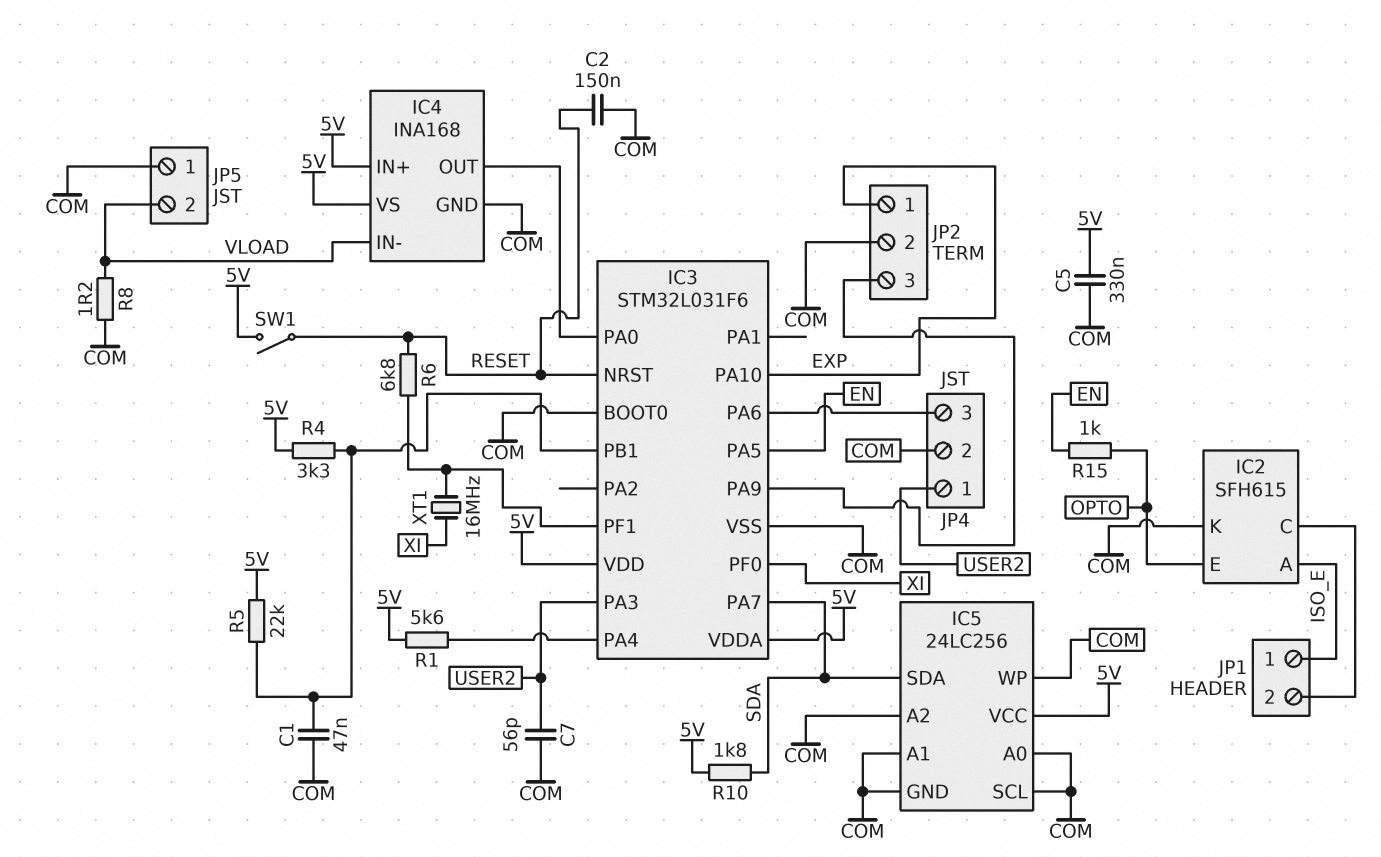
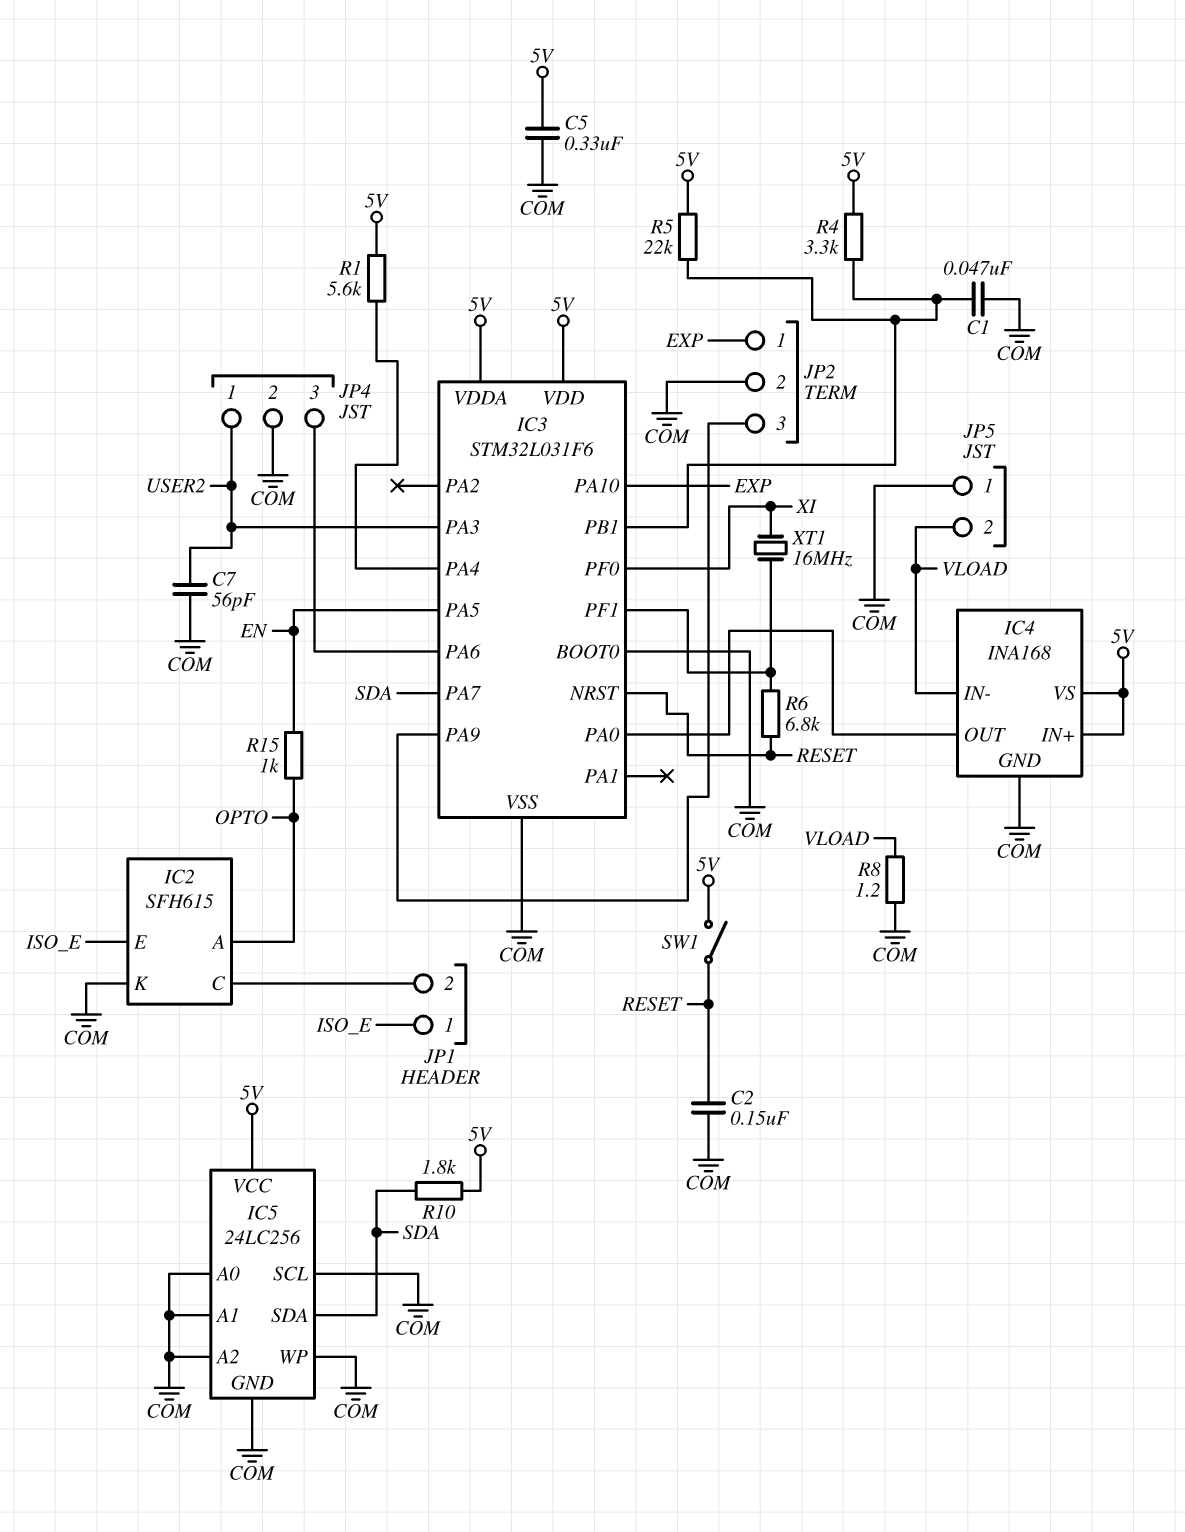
IC2 pin A: ISO_E -> OPTO
IC2 pin E: OPTO -> ISO_E

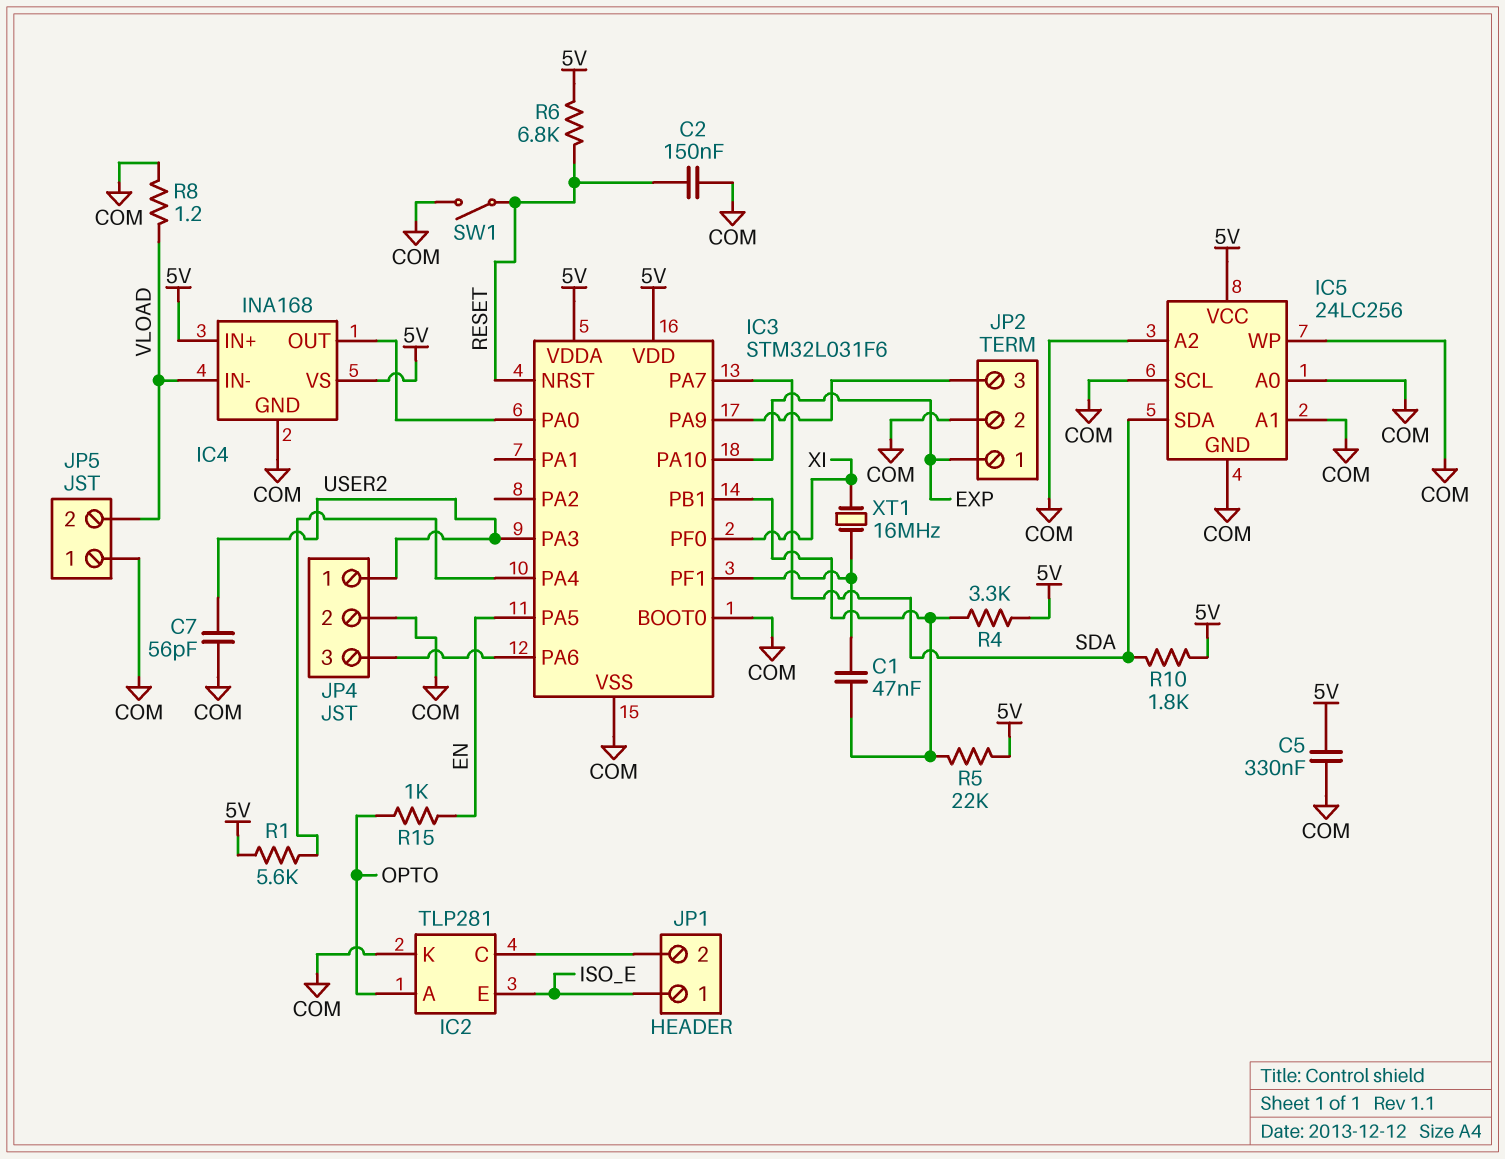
C1: 47nF (COM, IC3/PB1) -> 47nF (IC3/PB1, IC3/PF1)
IC2: SFH615 -> TLP281
R6: 6.8k (IC3/PF1, RESET) -> 6.8k (5V, RESET)
SW1: switch (5V, RESET) -> switch (COM, RESET)

